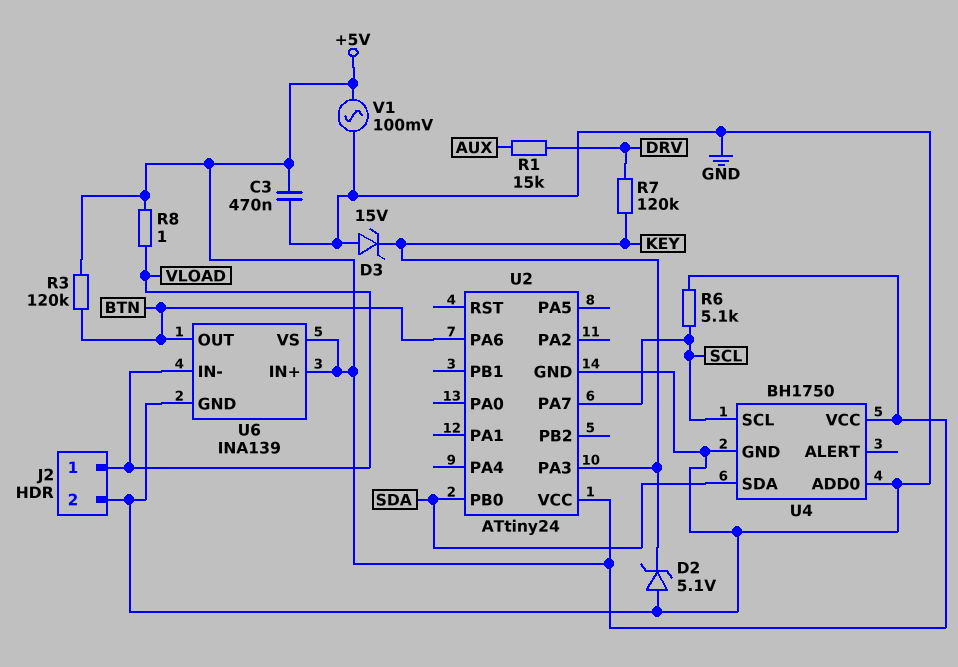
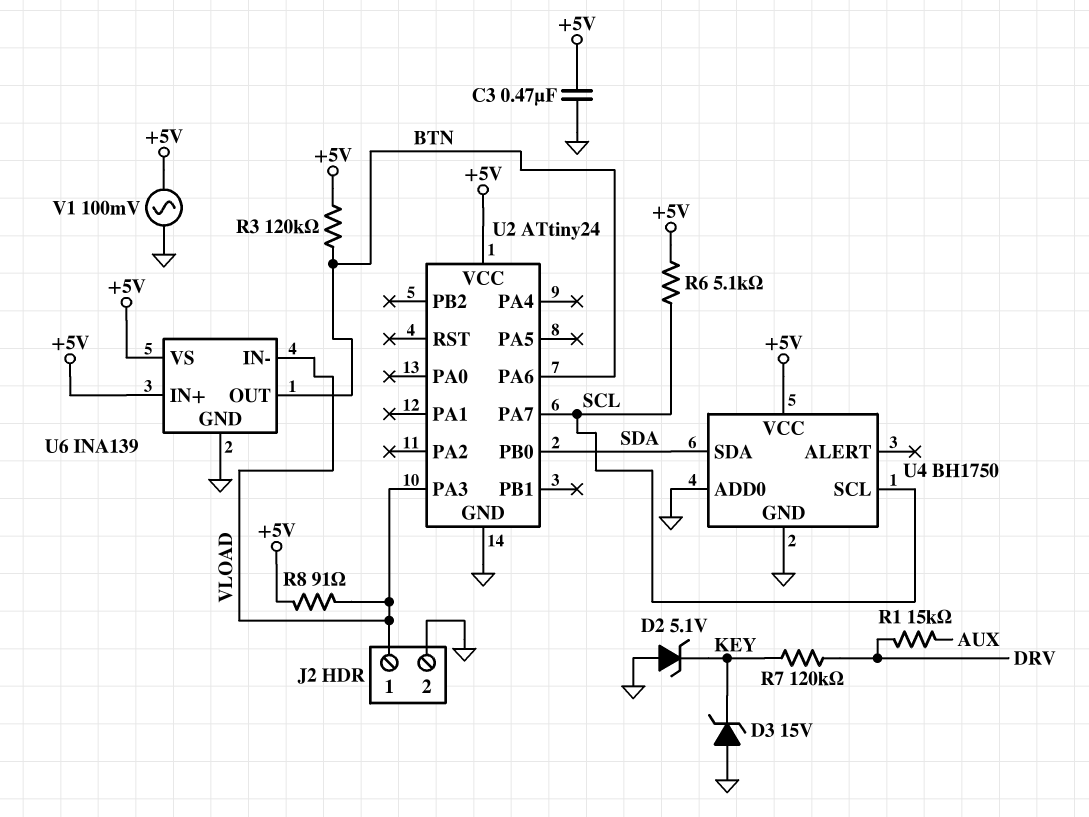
R8: 1 (+5V, VLOAD) -> 91 (+5V, VLOAD)
U2 pin PA3: KEY -> VLOAD

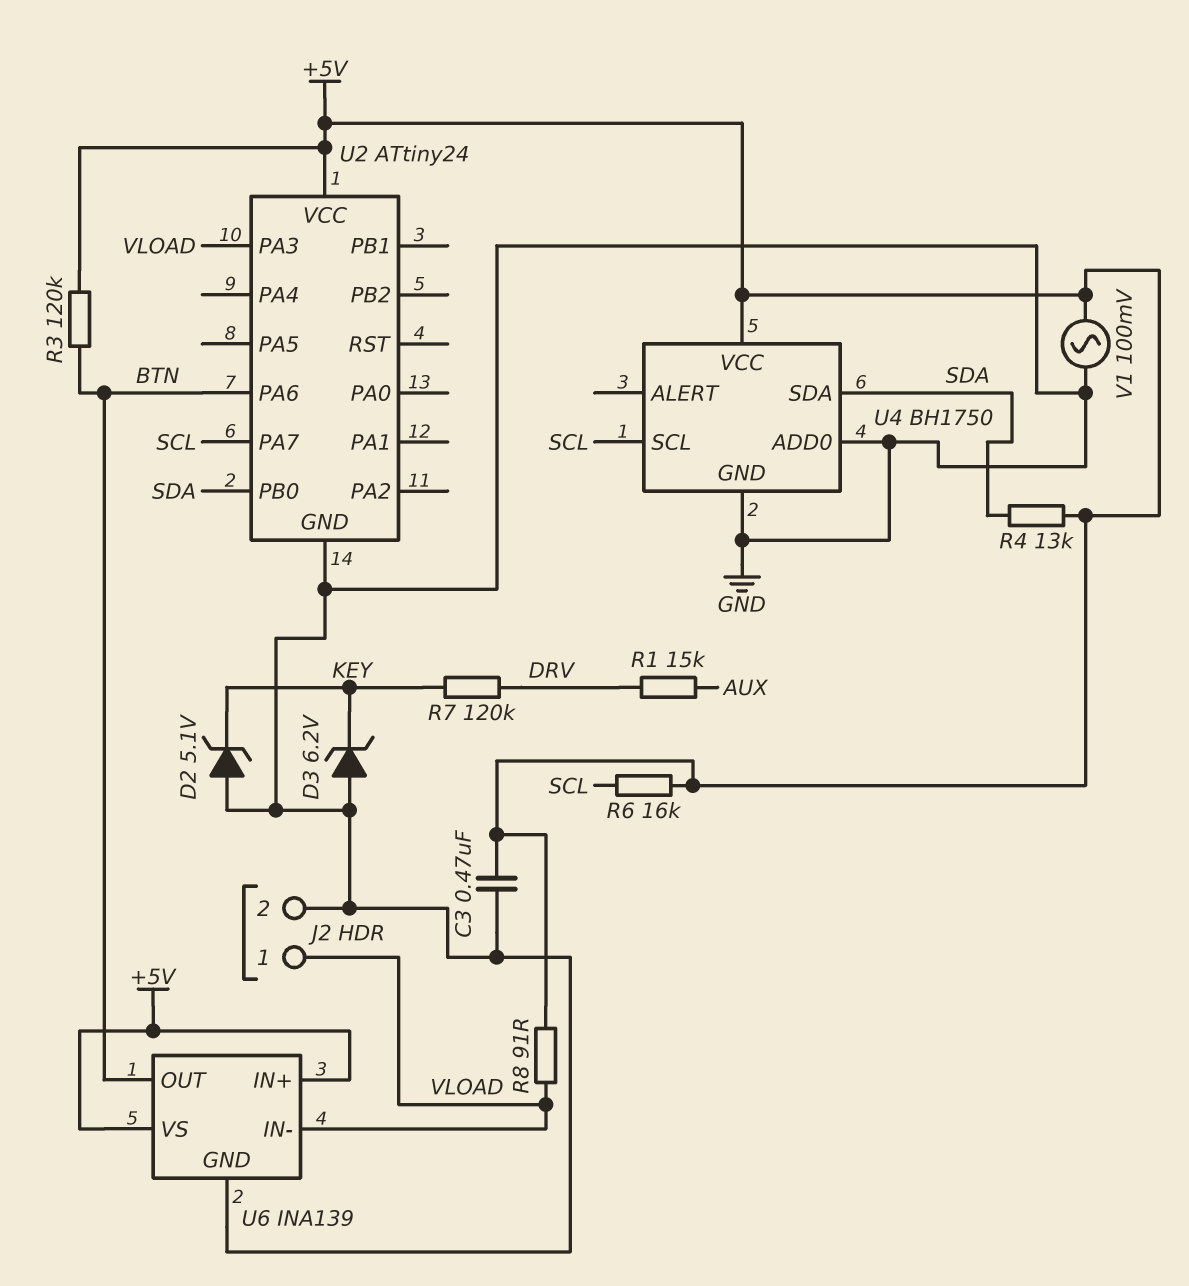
D3: zener 15V (A GND, K KEY) -> zener 6.2V (A GND, K KEY)
R4: none -> 13k (+5V, SDA)
R6: 5.1k (+5V, SCL) -> 16k (+5V, SCL)

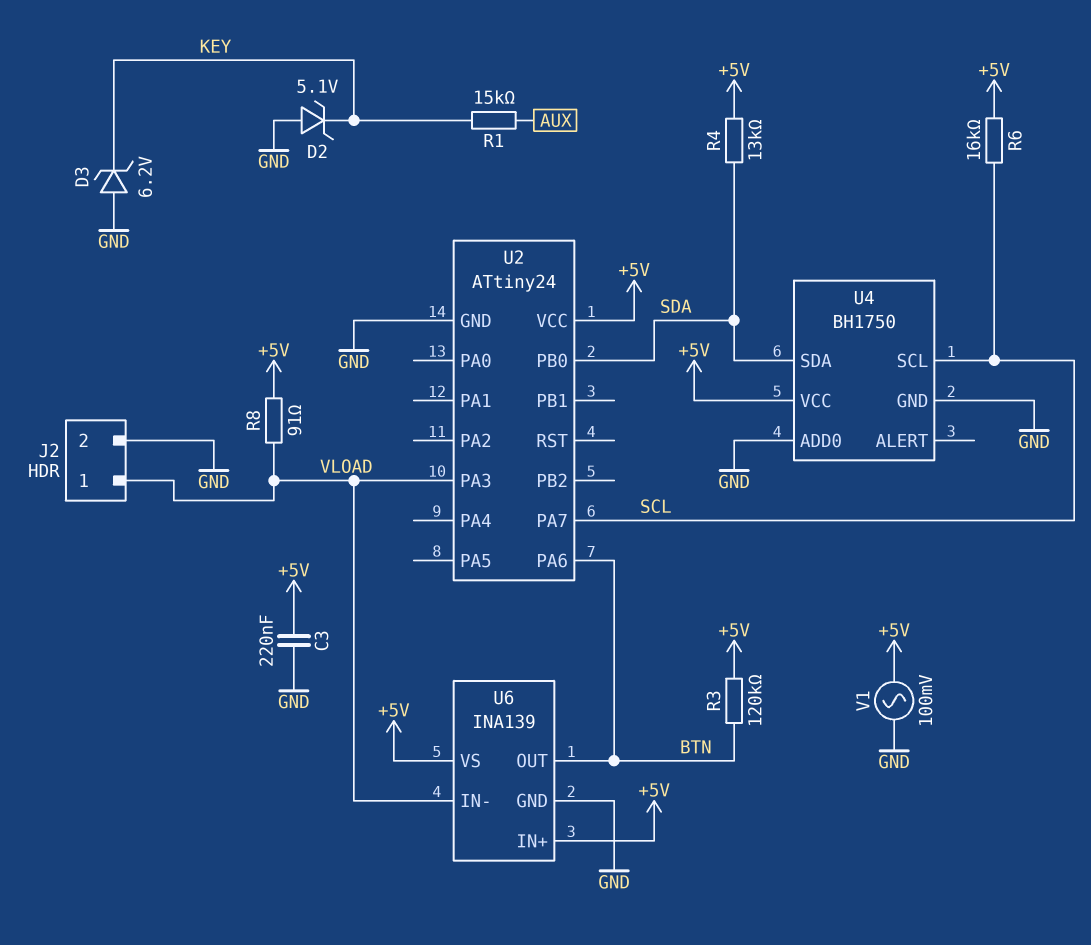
C3: 470nF (+5V, GND) -> 220nF (+5V, GND)
R1: 15k (AUX, DRV) -> 15k (AUX, KEY)
R7: 120k (DRV, KEY) -> none

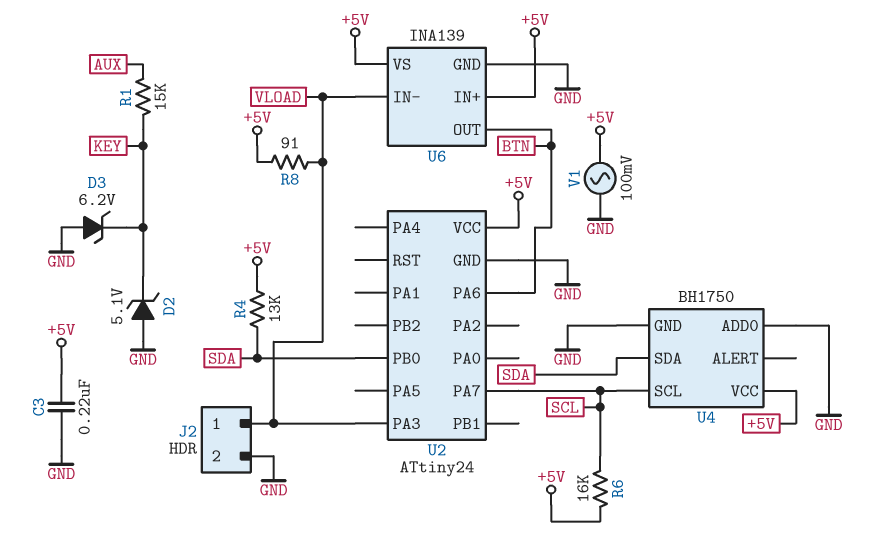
R3: 120k (+5V, BTN) -> none

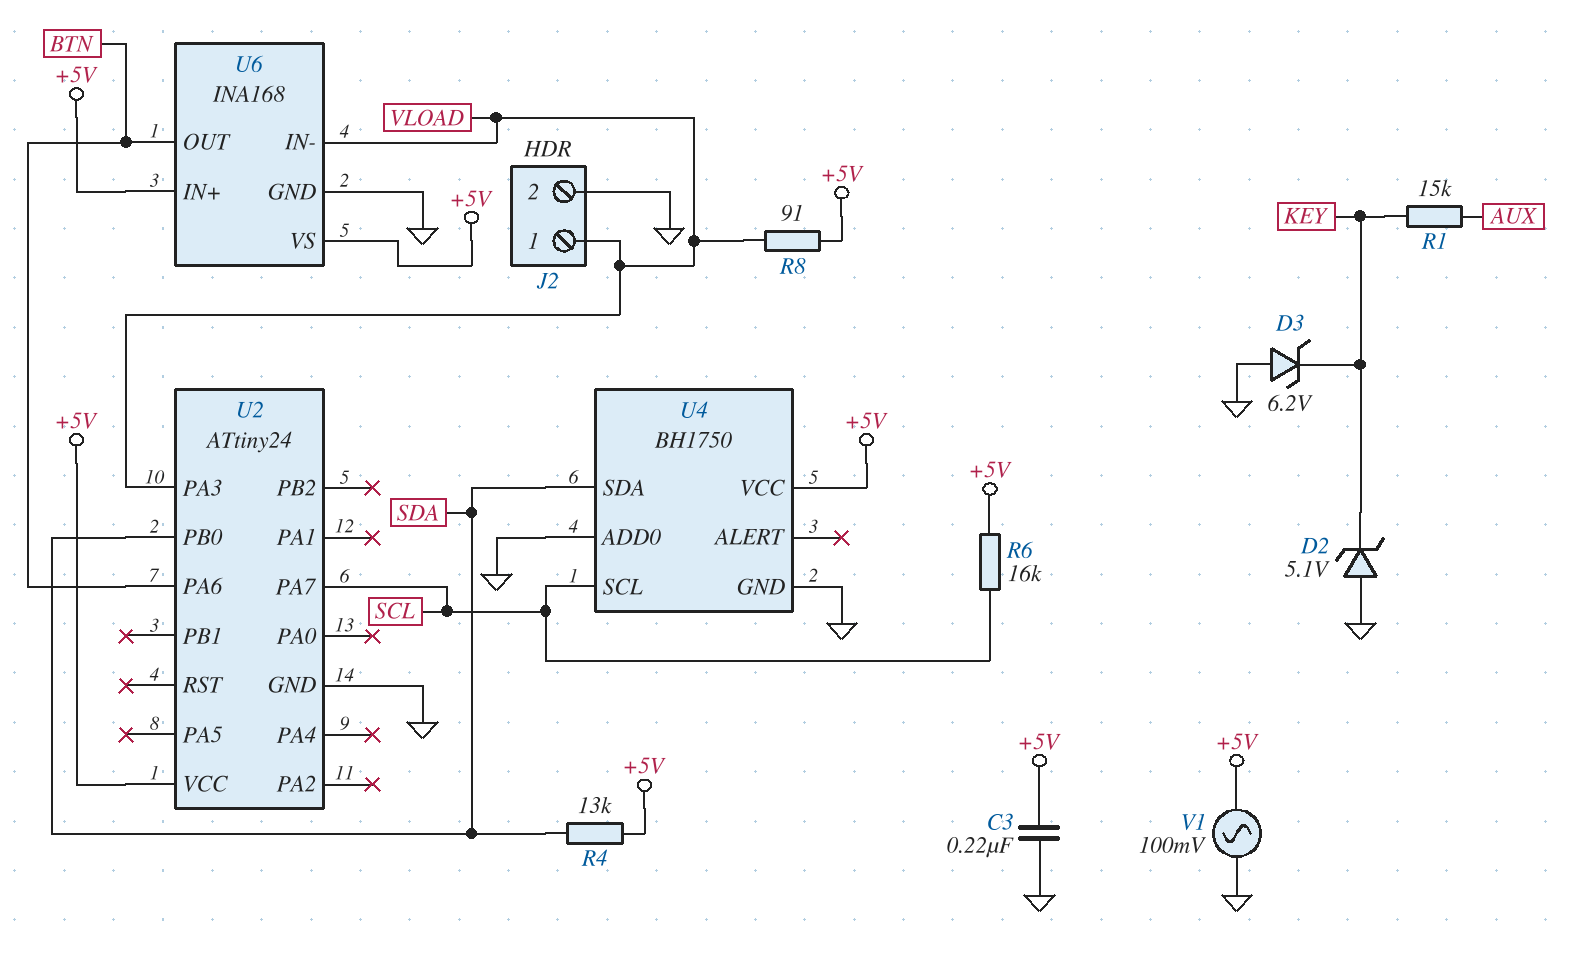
U6: INA139 -> INA168

